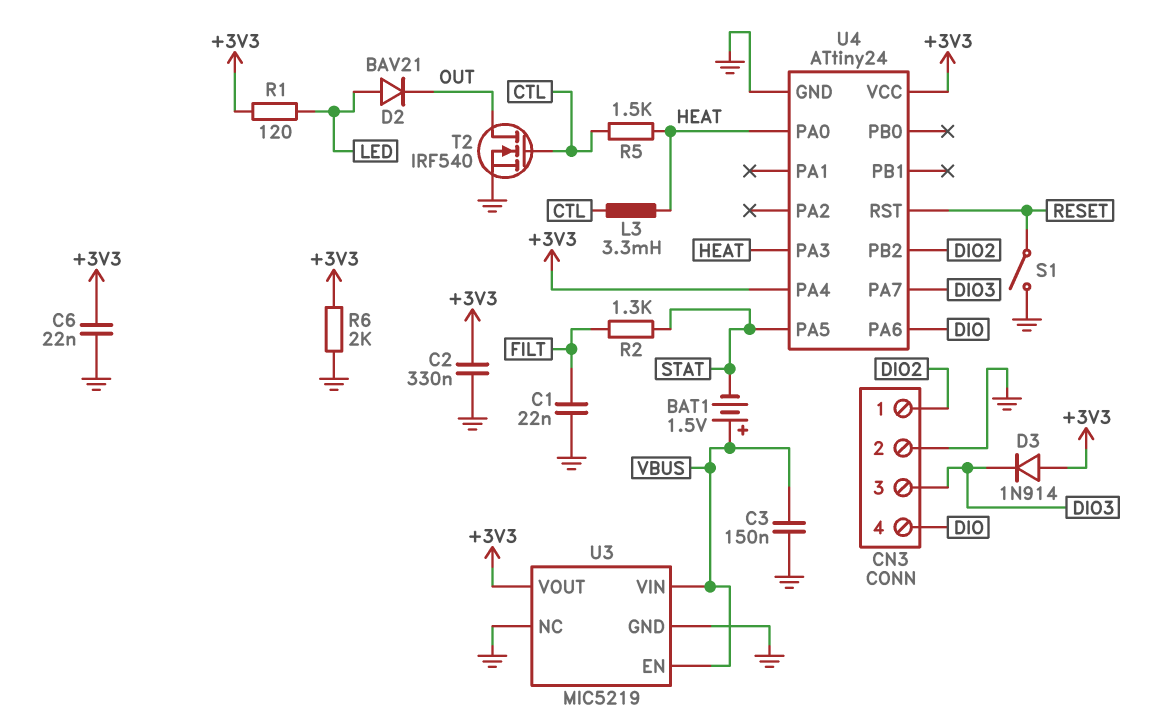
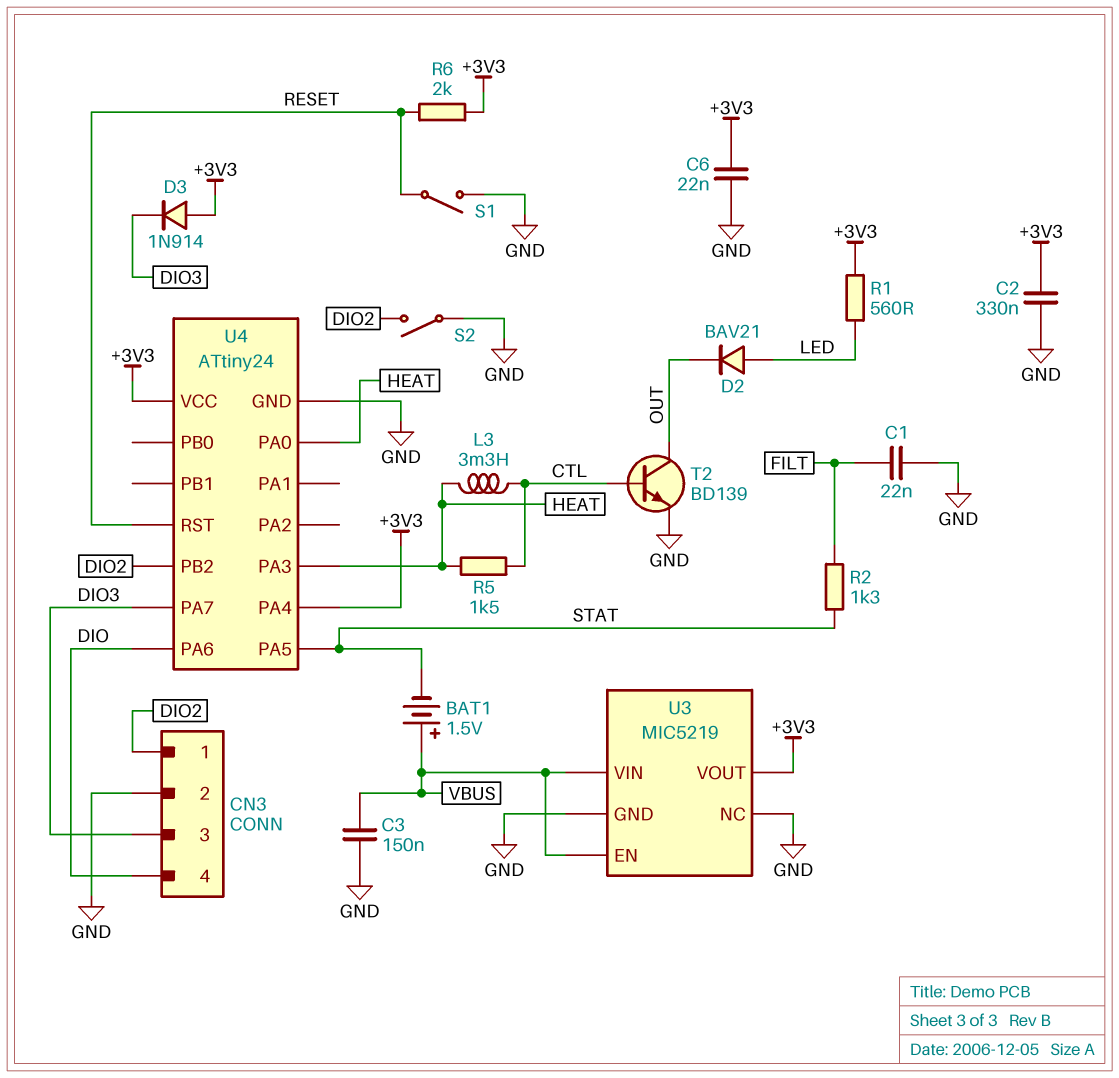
R1: 120 (+3V3, LED) -> 560 (+3V3, LED)
R6: 2k (+3V3, GND) -> 2k (+3V3, RESET)
S2: none -> switch (DIO2, GND)
T2: NMOS IRF540 (G CTL, D OUT, S GND) -> NPN BD139 (B CTL, C OUT, E GND)

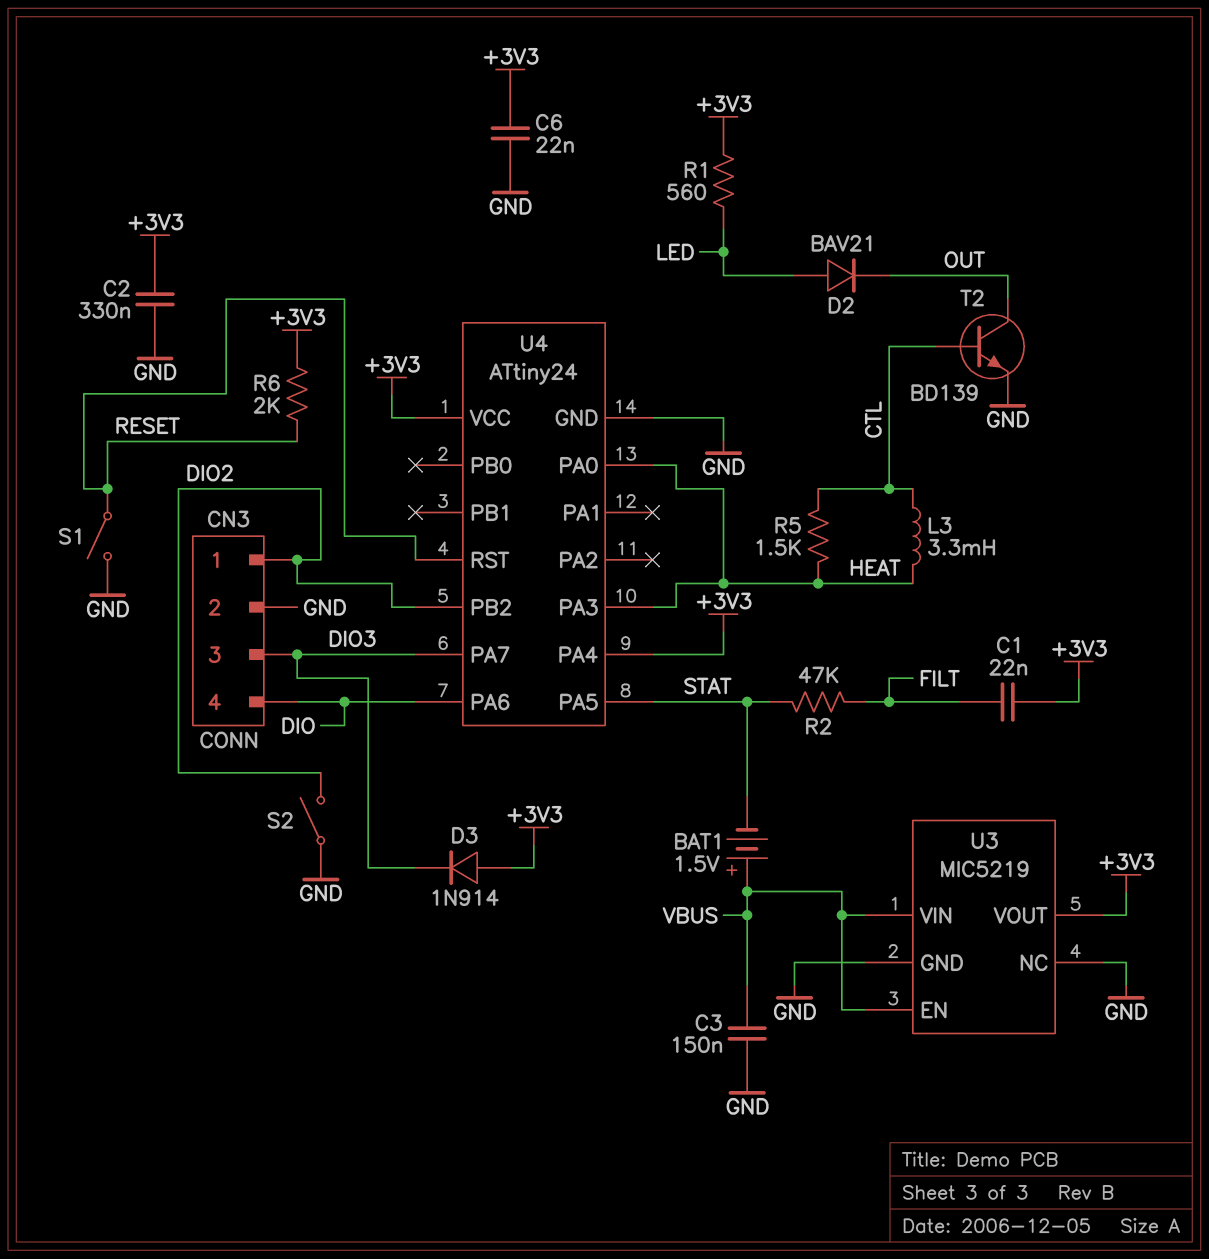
C1: 22nF (FILT, GND) -> 22nF (+3V3, FILT)
R2: 1.3k (FILT, STAT) -> 47k (FILT, STAT)

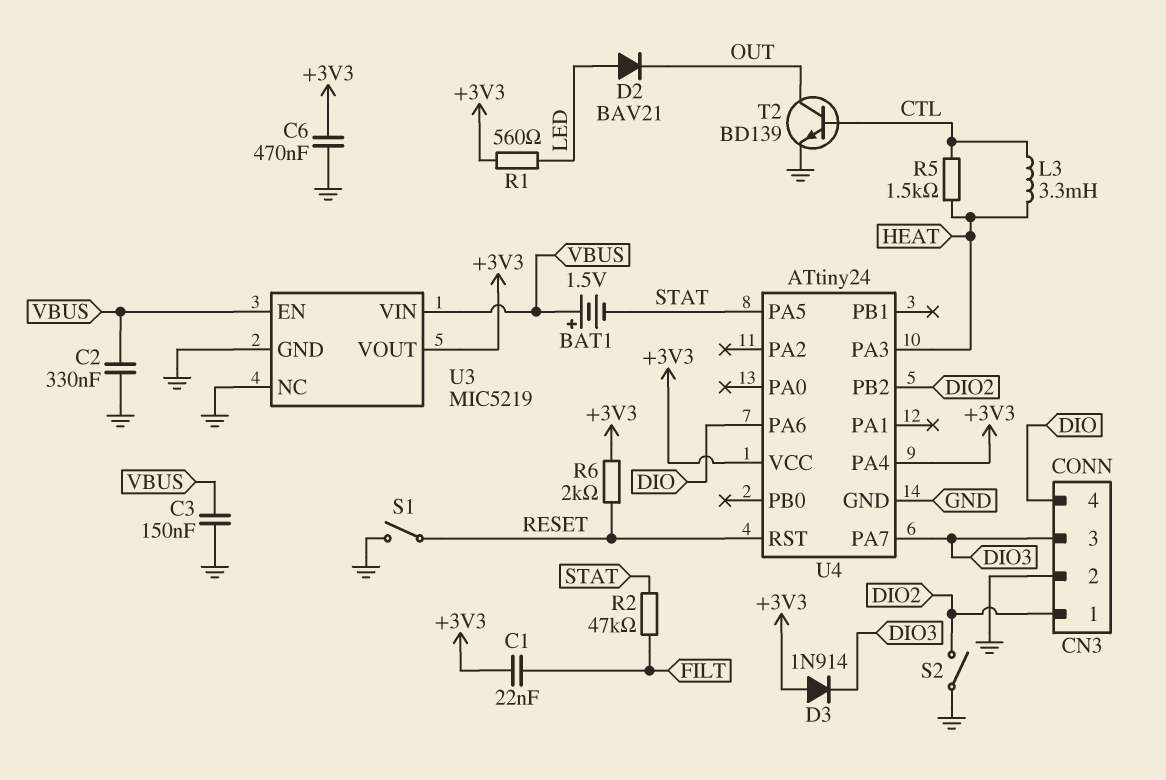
C2: 330nF (+3V3, GND) -> 330nF (GND, VBUS)
C6: 22nF (+3V3, GND) -> 470nF (+3V3, GND)
U4 pin PA0: HEAT -> none

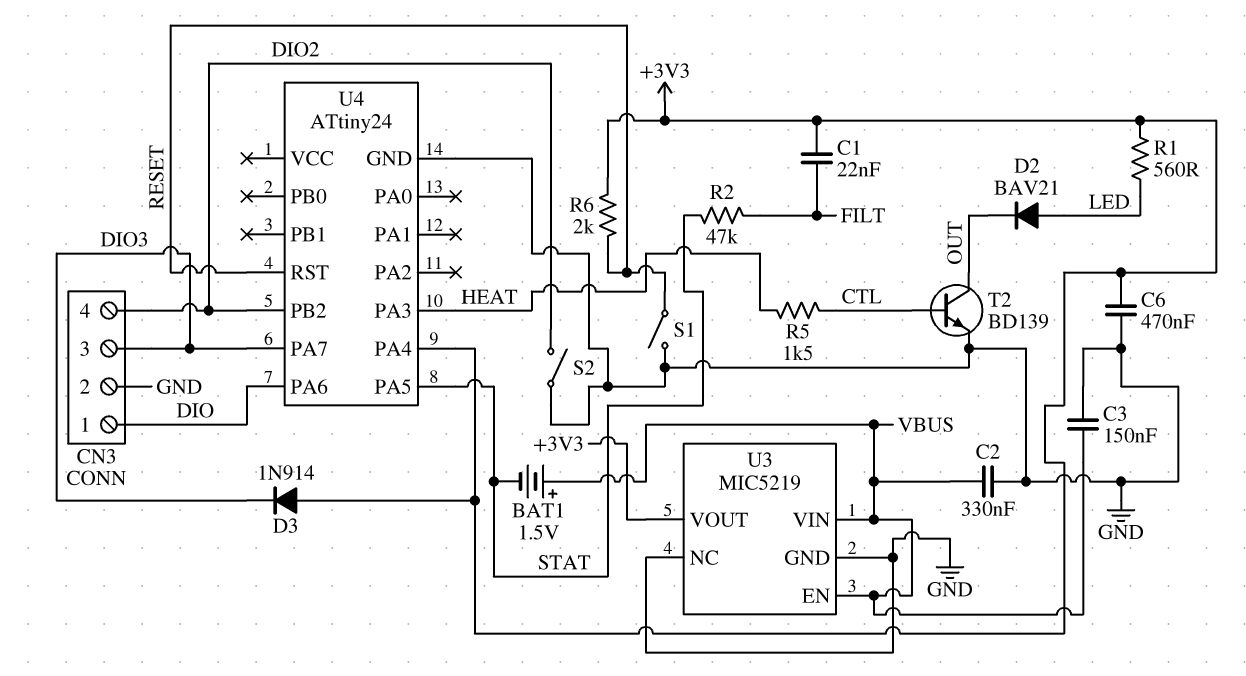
CN3 pin 1: DIO2 -> DIO
CN3 pin 4: DIO -> DIO2
L3: 3.3mH (CTL, HEAT) -> none
U4 pin VCC: +3V3 -> none

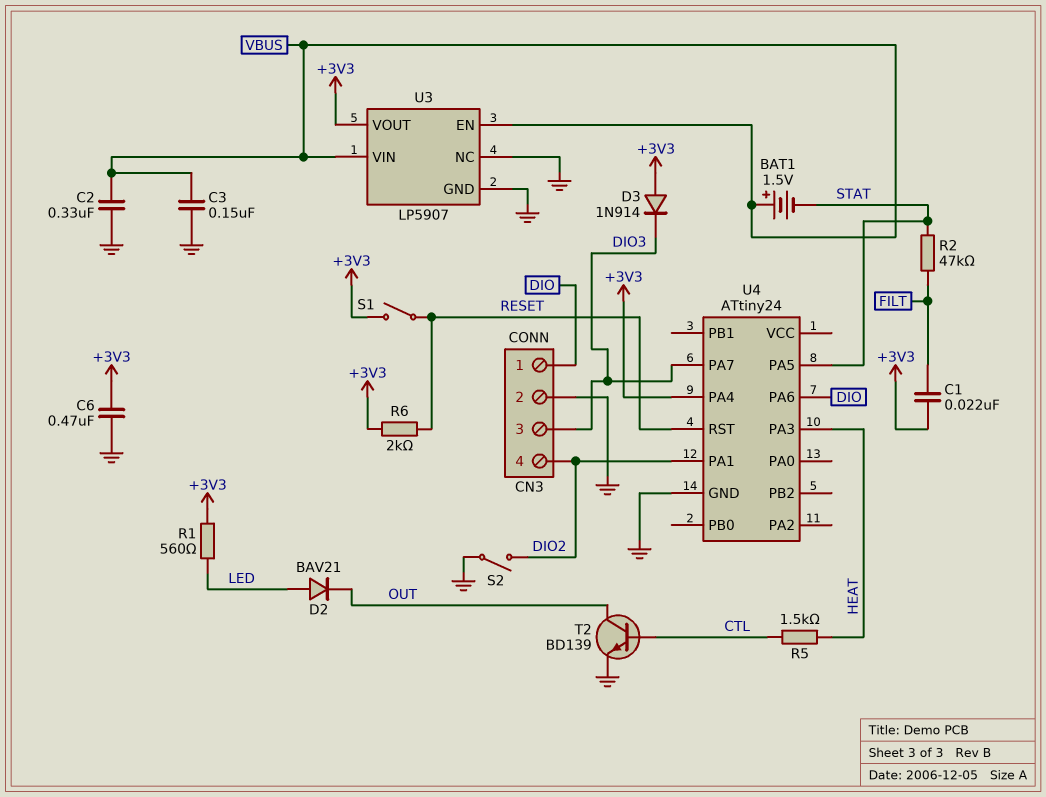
S1: switch (GND, RESET) -> switch (+3V3, RESET)
U3: MIC5219 -> LP5907
U4 pin PA1: none -> DIO2
U4 pin PB2: DIO2 -> none

